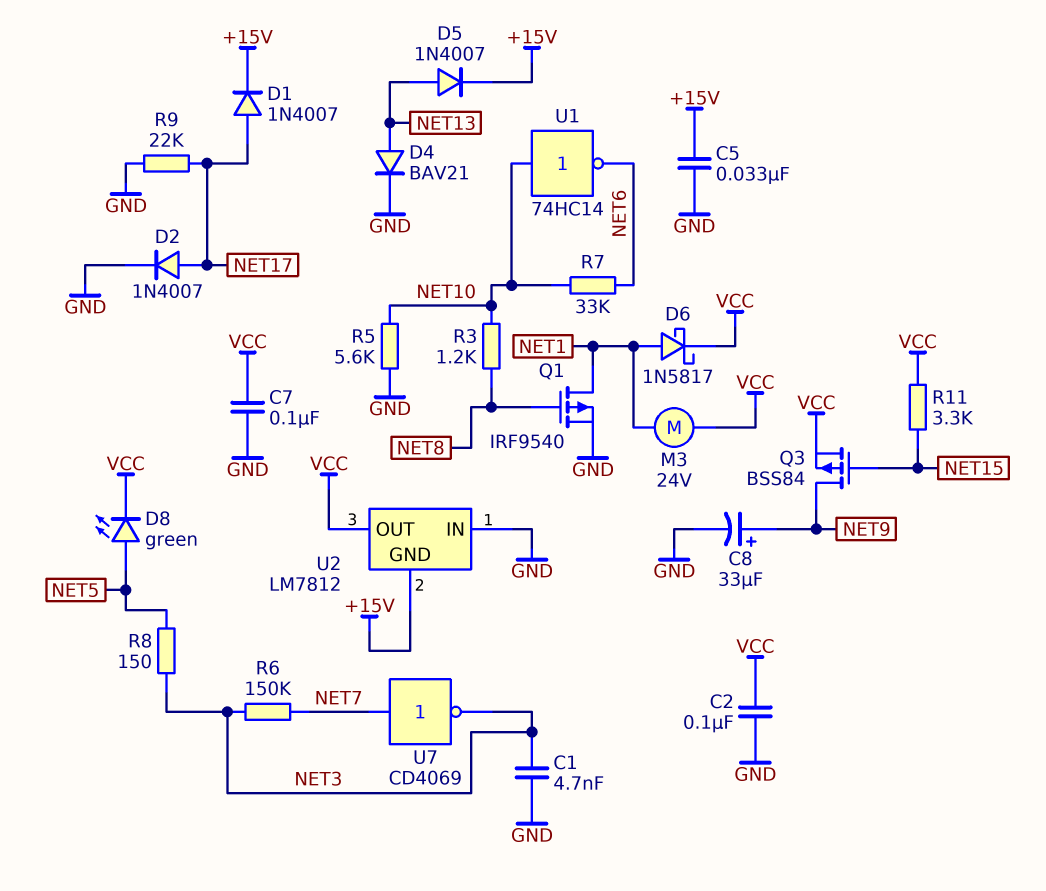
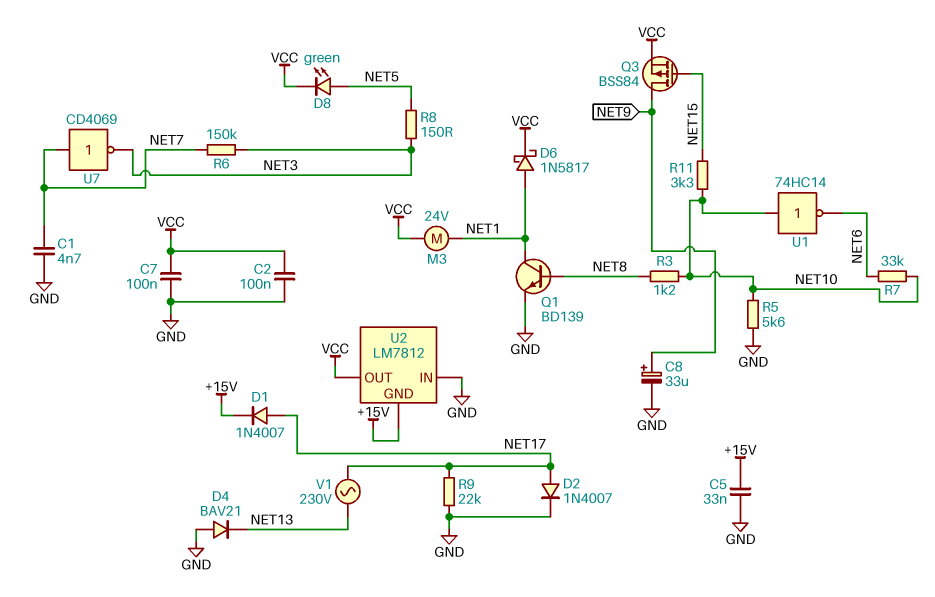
C1: 4.7nF (GND, NET3) -> 4.7nF (GND, NET7)
D4: diode BAV21 (A NET13, K GND) -> diode BAV21 (A GND, K NET13)
D5: diode 1N4007 (A NET13, K +15V) -> none
Q1: PMOS IRF9540 (G NET8, D NET1, S GND) -> NPN BD139 (B NET8, C NET1, E GND)
R11: 3.3k (NET15, VCC) -> 3.3k (NET10, NET15)
V1: none -> AC 230V (NET13, NET17)

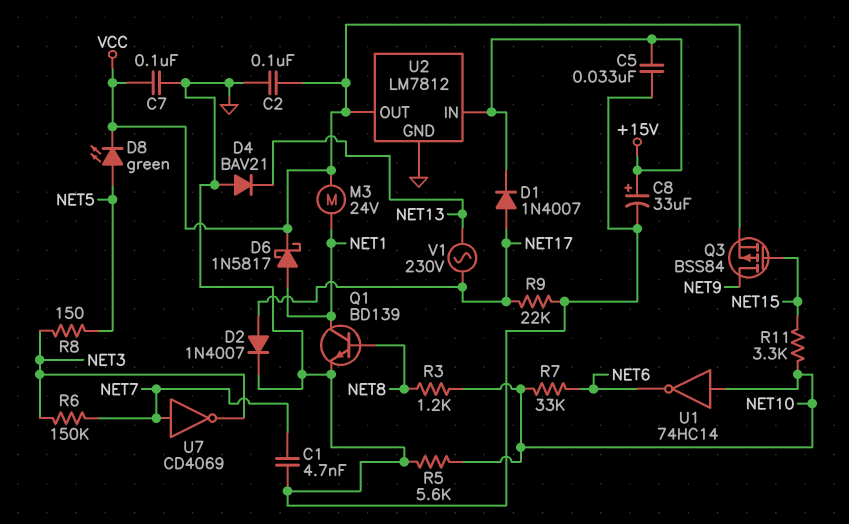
C8: 33uF (plus NET9, minus GND) -> 33uF (plus +15V, minus GND)
U2 pin GND: +15V -> GND
U2 pin IN: GND -> +15V

